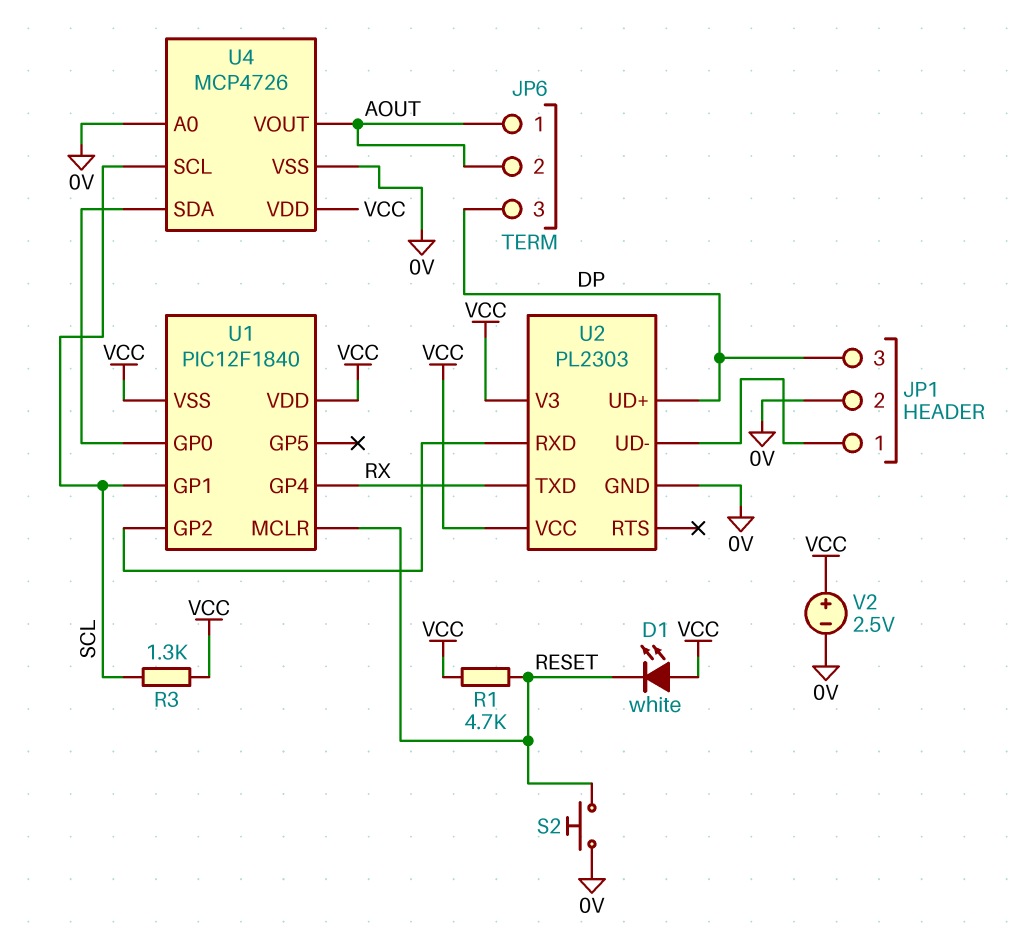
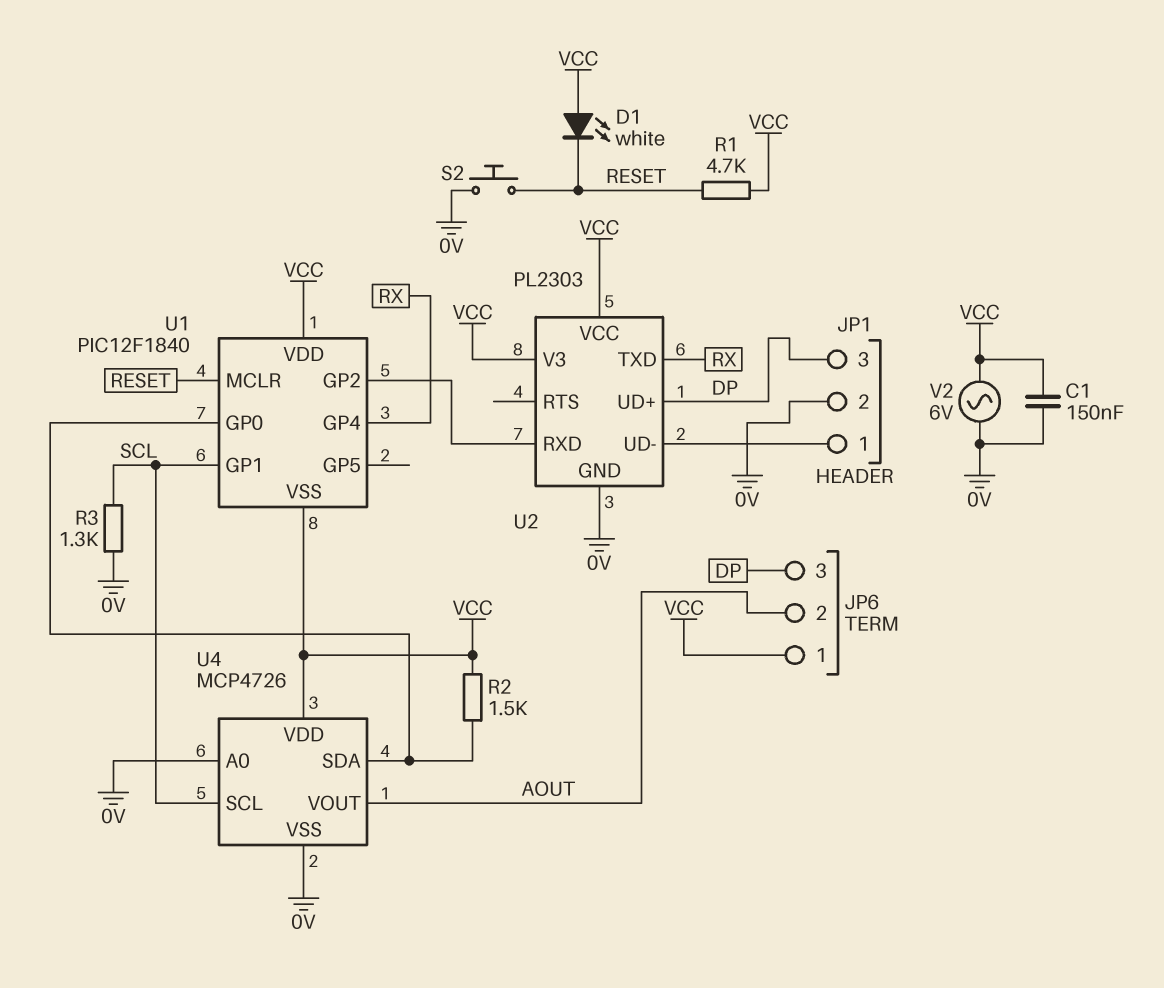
C1: none -> 150nF (0V, VCC)
JP6 pin 1: AOUT -> VCC
R2: none -> 1.5k (U1/GP0, VCC)
R3: 1.3k (SCL, VCC) -> 1.3k (0V, SCL)
V2: 2.5V (plus VCC, minus 0V) -> AC 6V (0V, VCC)

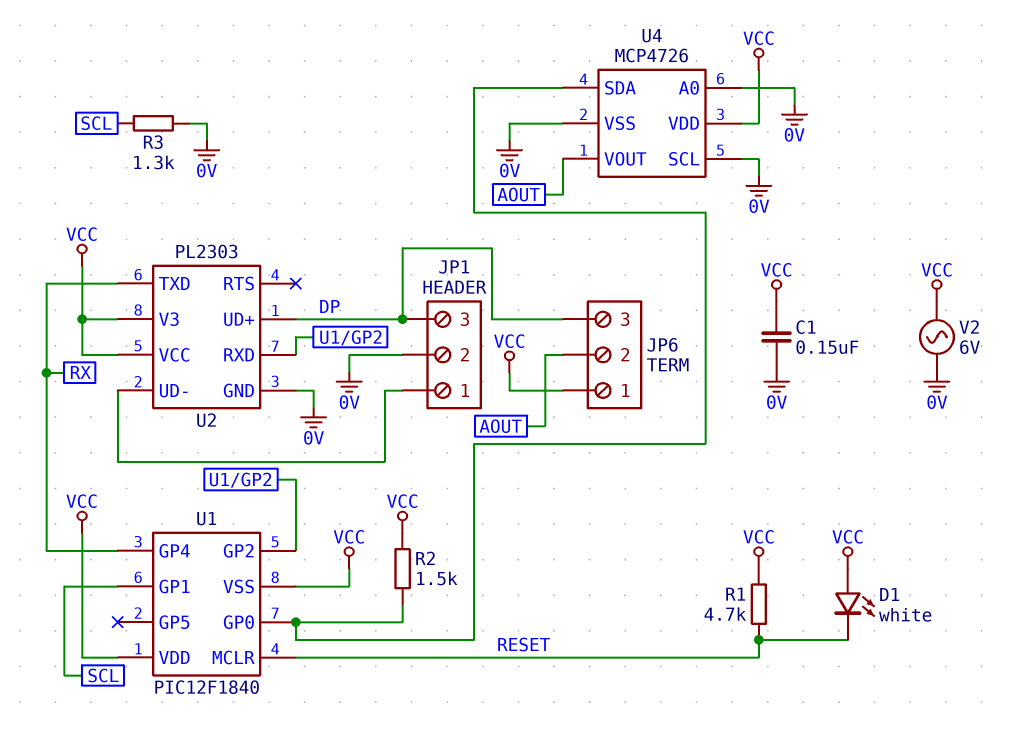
S2: button (0V, RESET) -> none
U4 pin SCL: SCL -> 0V

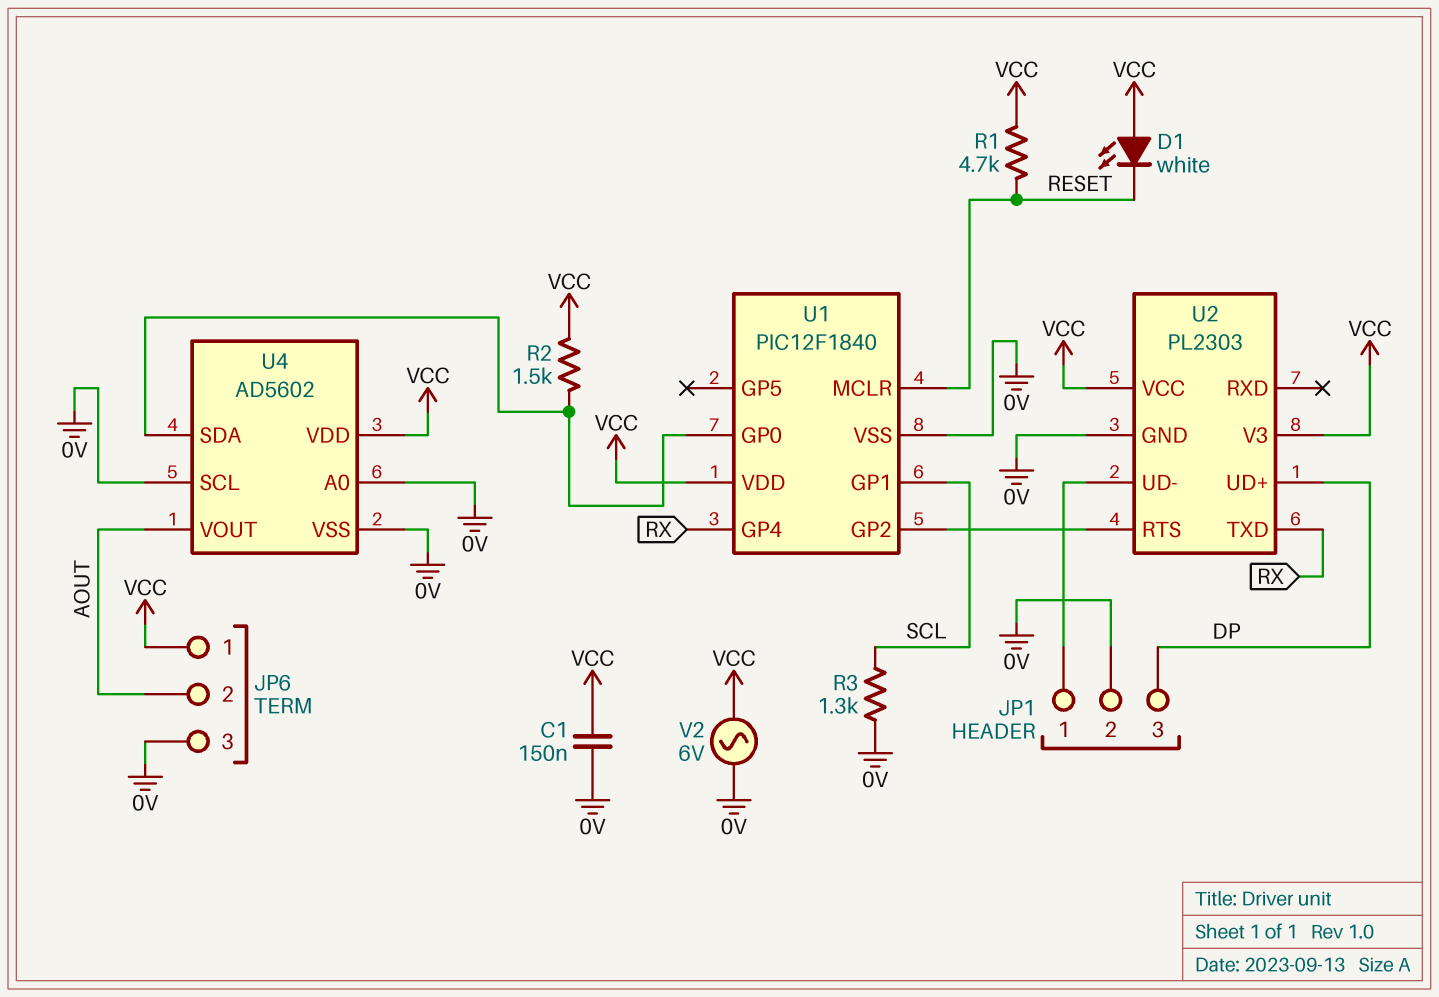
JP6 pin 3: DP -> 0V
U1 pin VSS: VCC -> 0V
U2 pin RTS: none -> U1/GP2
U2 pin RXD: U1/GP2 -> none
U4: MCP4726 -> AD5602

